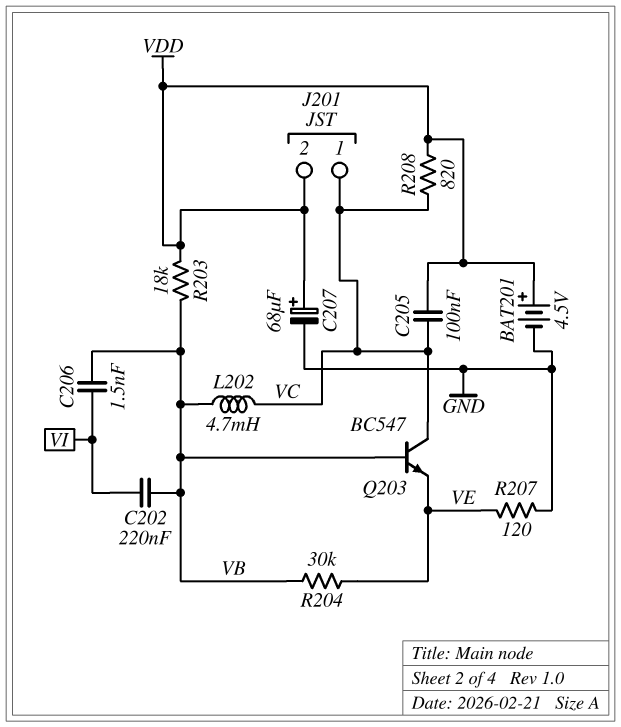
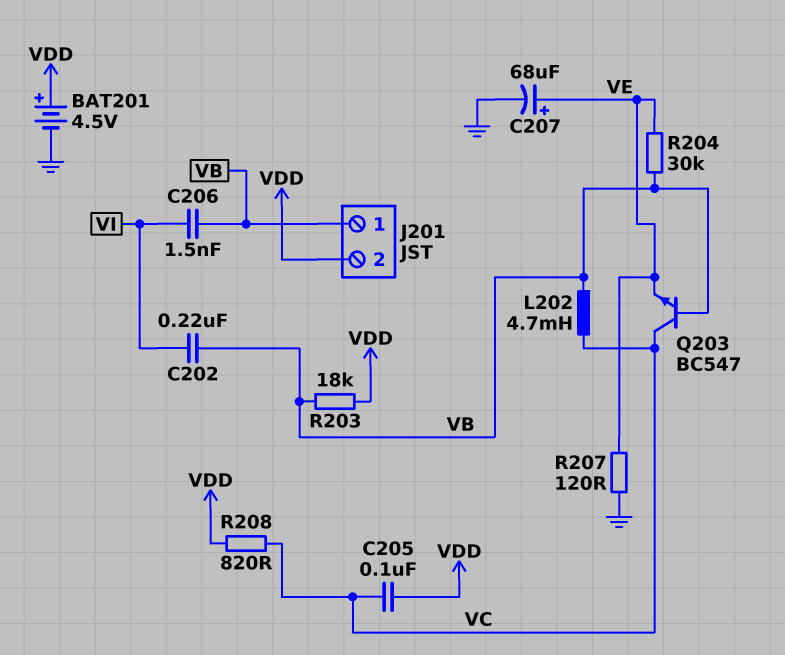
C207: 68uF (plus VDD, minus GND) -> 68uF (plus VE, minus GND)
J201 pin 1: VC -> VB

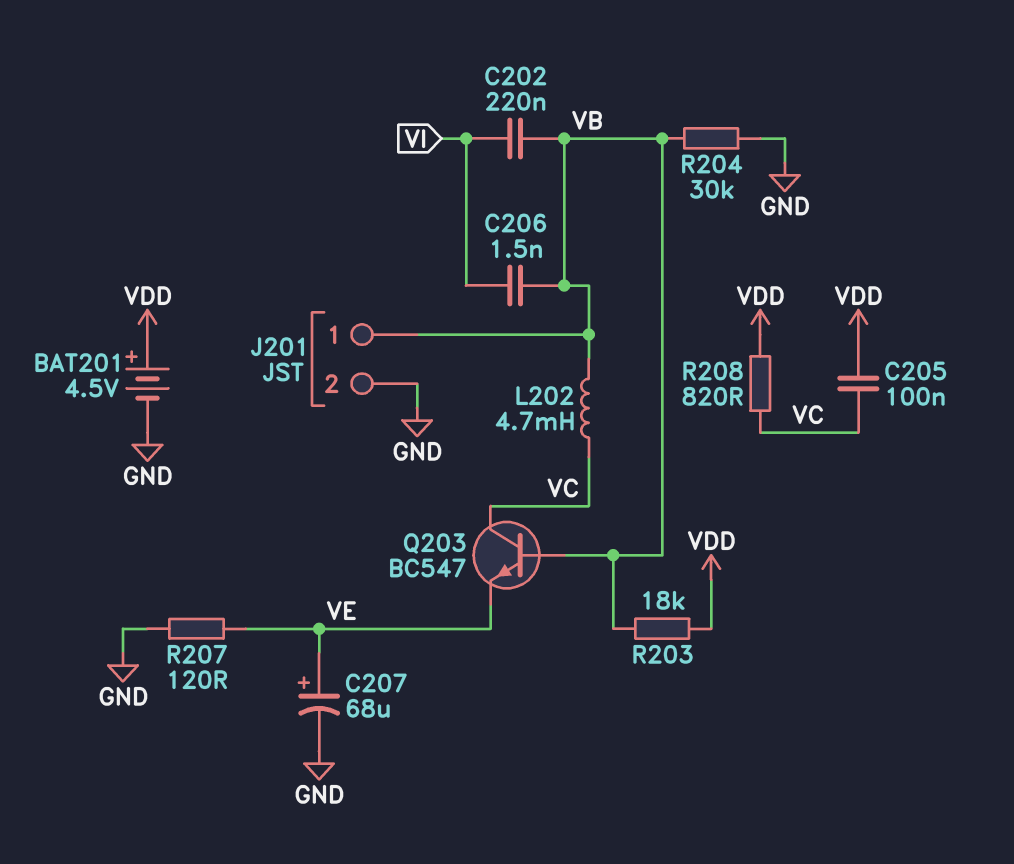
J201 pin 2: VDD -> GND
R204: 30k (VB, VE) -> 30k (GND, VB)

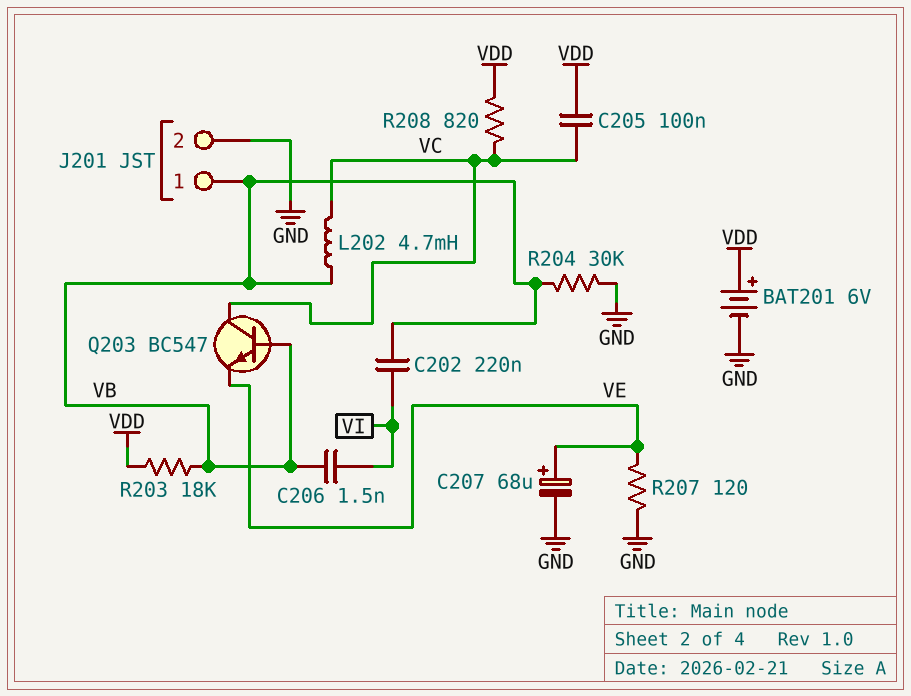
BAT201: 4.5V (plus VDD, minus GND) -> 6V (plus VDD, minus GND)

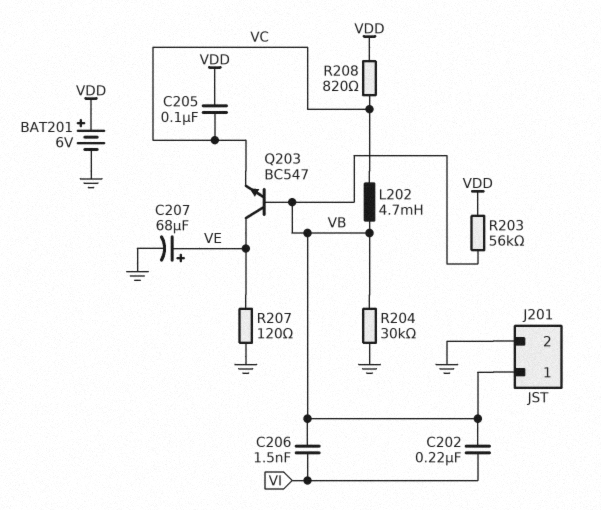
Q203: NPN BC547 (B VB, C VC, E VE) -> NPN BC547 (B VB, C VE, E VC)
R203: 18k (VB, VDD) -> 56k (VB, VDD)

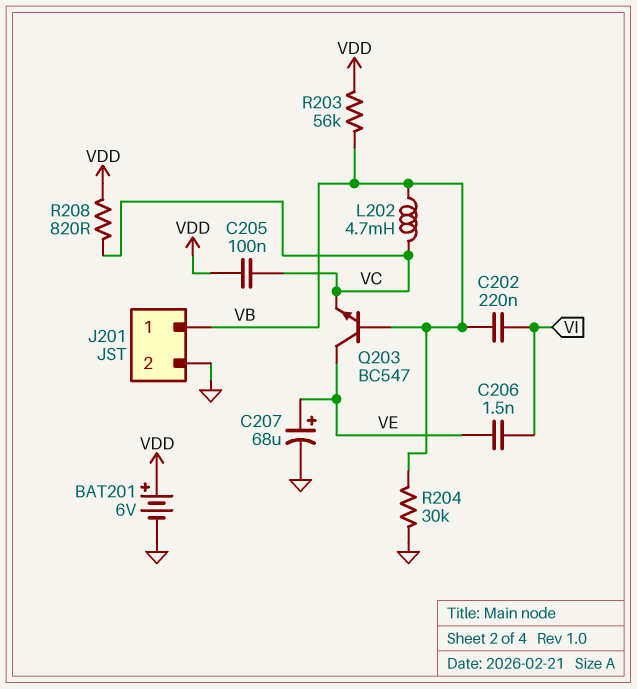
C206: 1.5nF (VB, VI) -> 1.5nF (VE, VI)
R207: 120 (GND, VE) -> none

